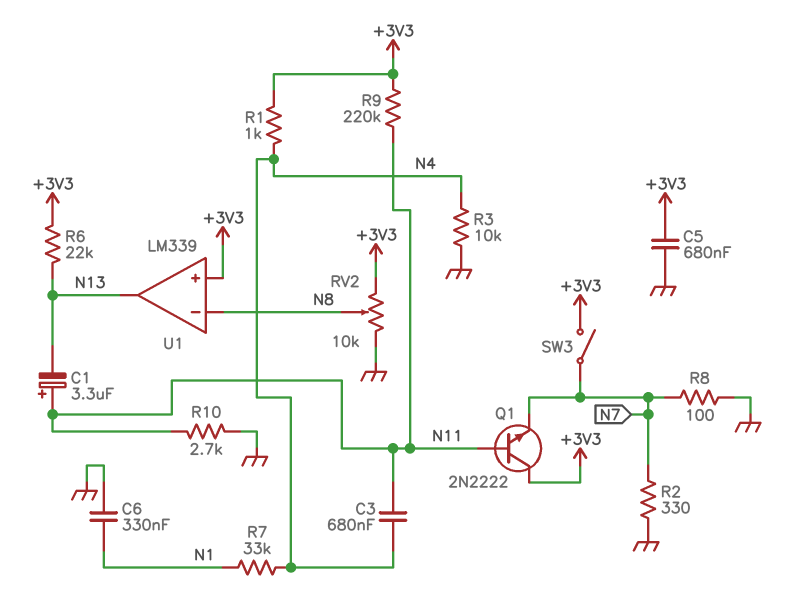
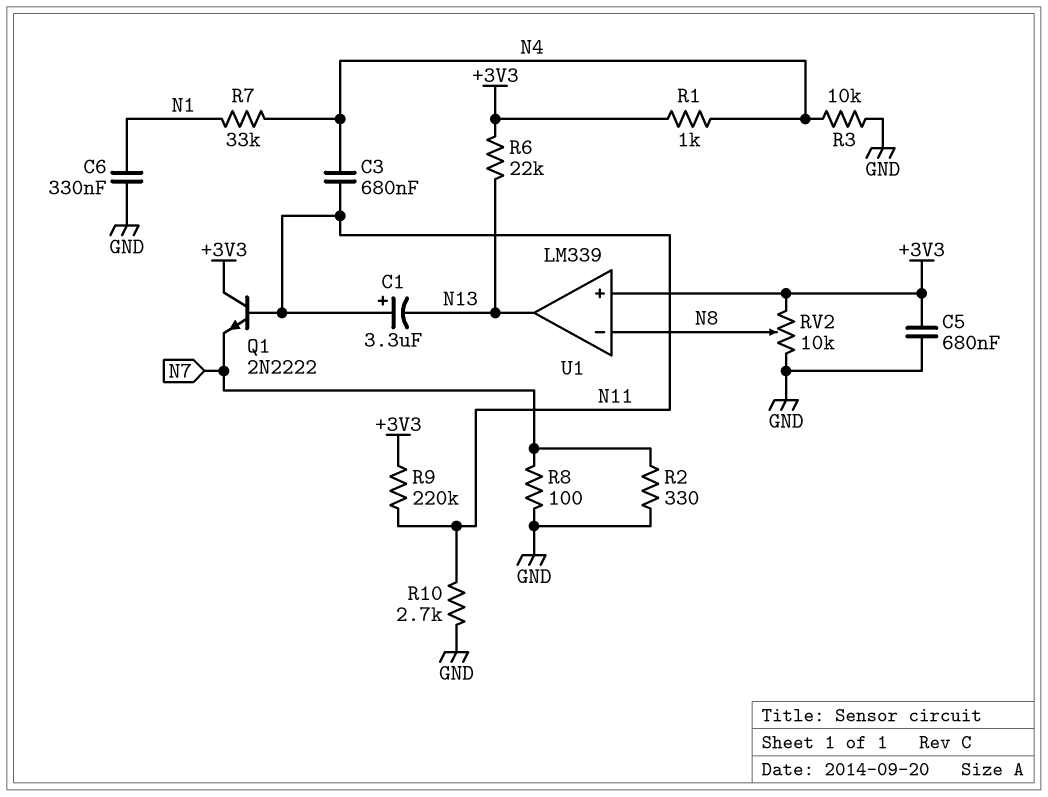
SW3: switch (+3V3, N7) -> none

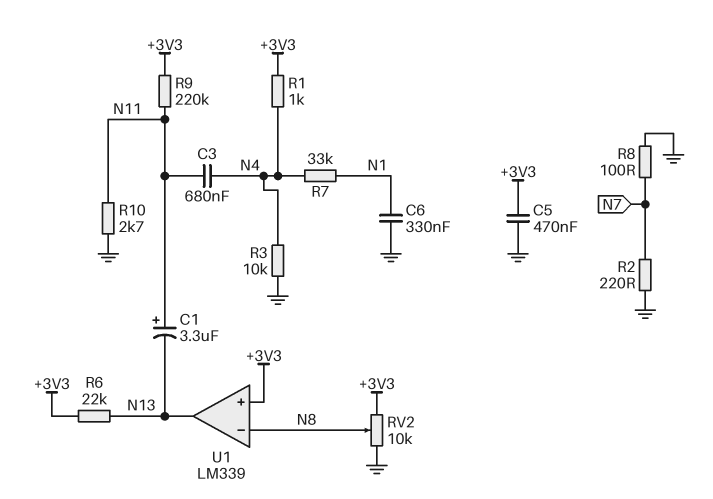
C5: 680nF (+3V3, GND) -> 470nF (+3V3, GND)
Q1: NPN 2N2222 (B N11, C +3V3, E N7) -> none
R2: 330 (GND, N7) -> 220 (GND, N7)

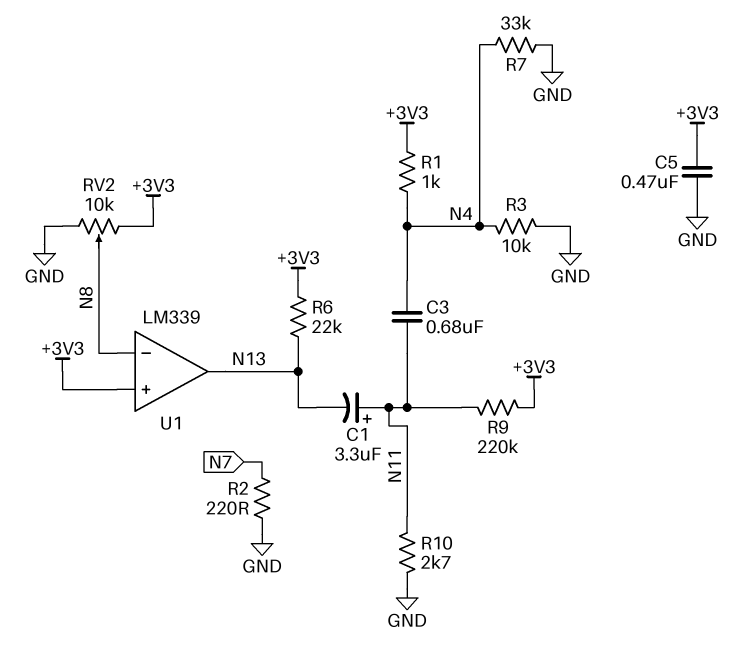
C6: 330nF (GND, N1) -> none
R7: 33k (N1, N4) -> 33k (GND, N4)
R8: 100 (GND, N7) -> none

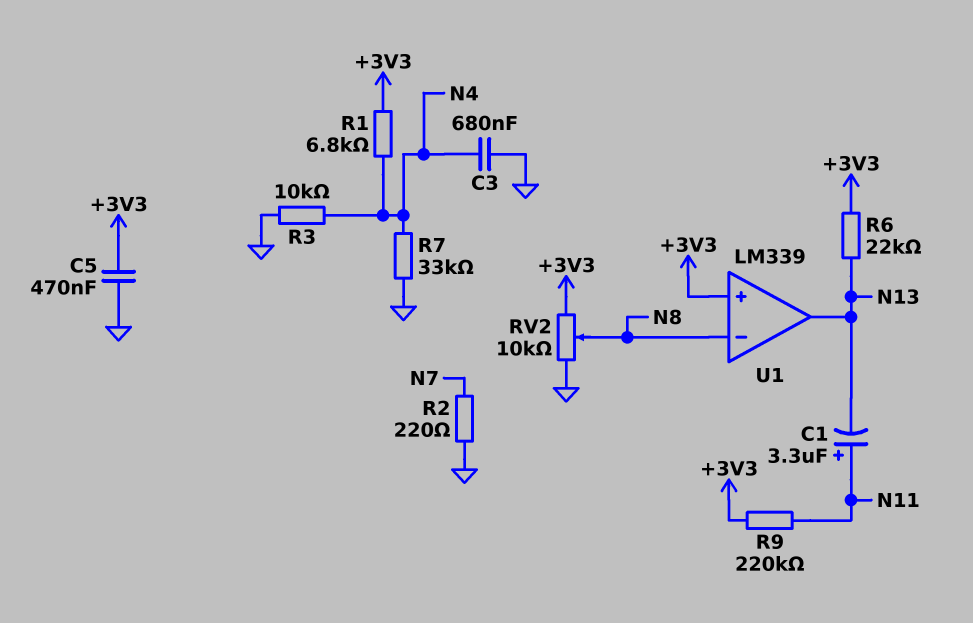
C3: 680nF (N4, N11) -> 680nF (GND, N4)
R1: 1k (+3V3, N4) -> 6.8k (+3V3, N4)
R10: 2.7k (GND, N11) -> none

